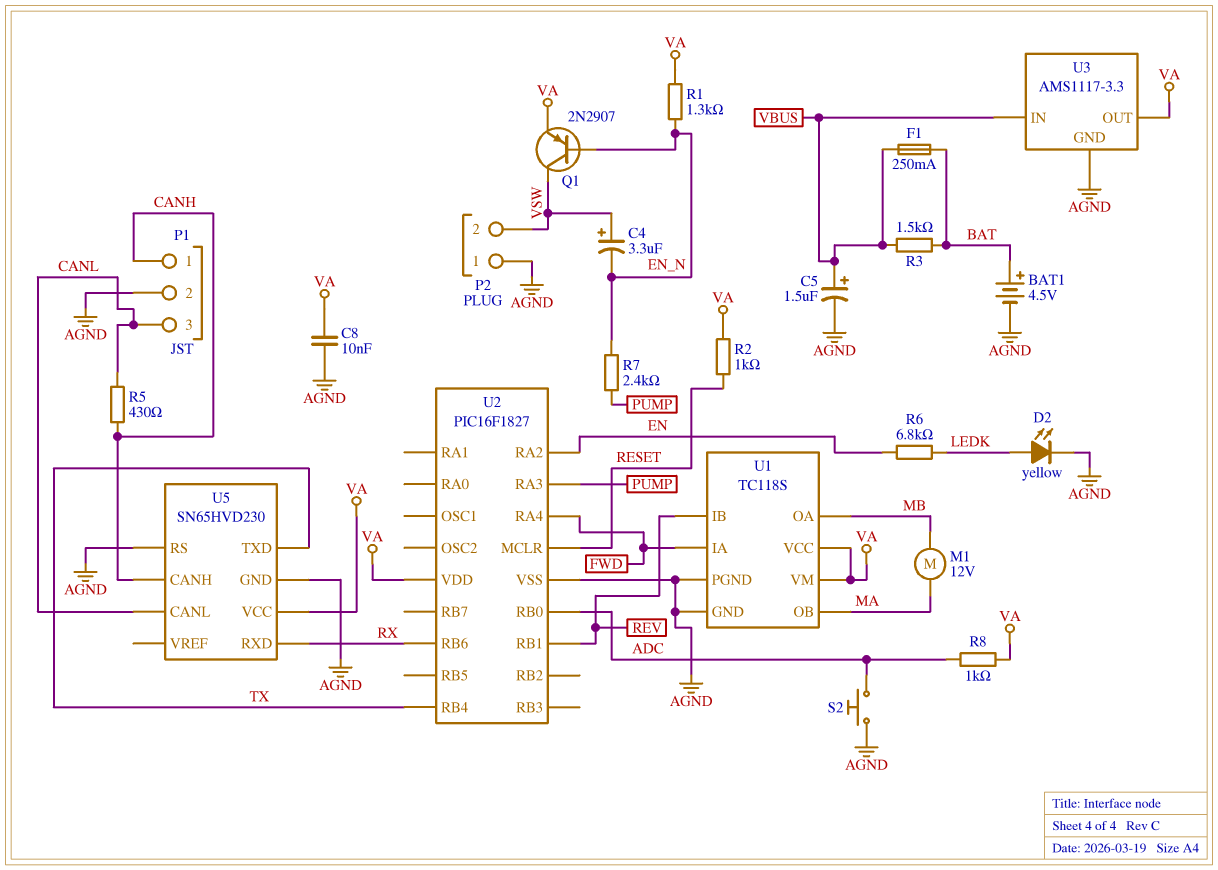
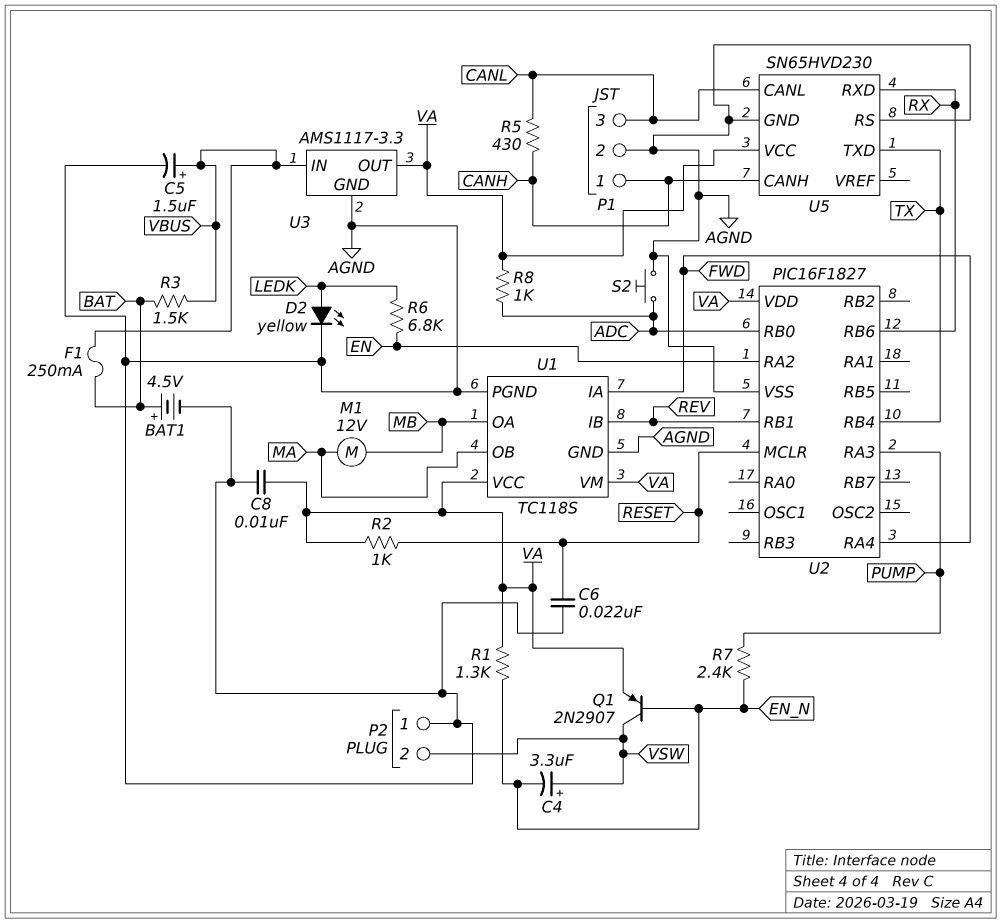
C6: none -> 22nF (AGND, RESET)

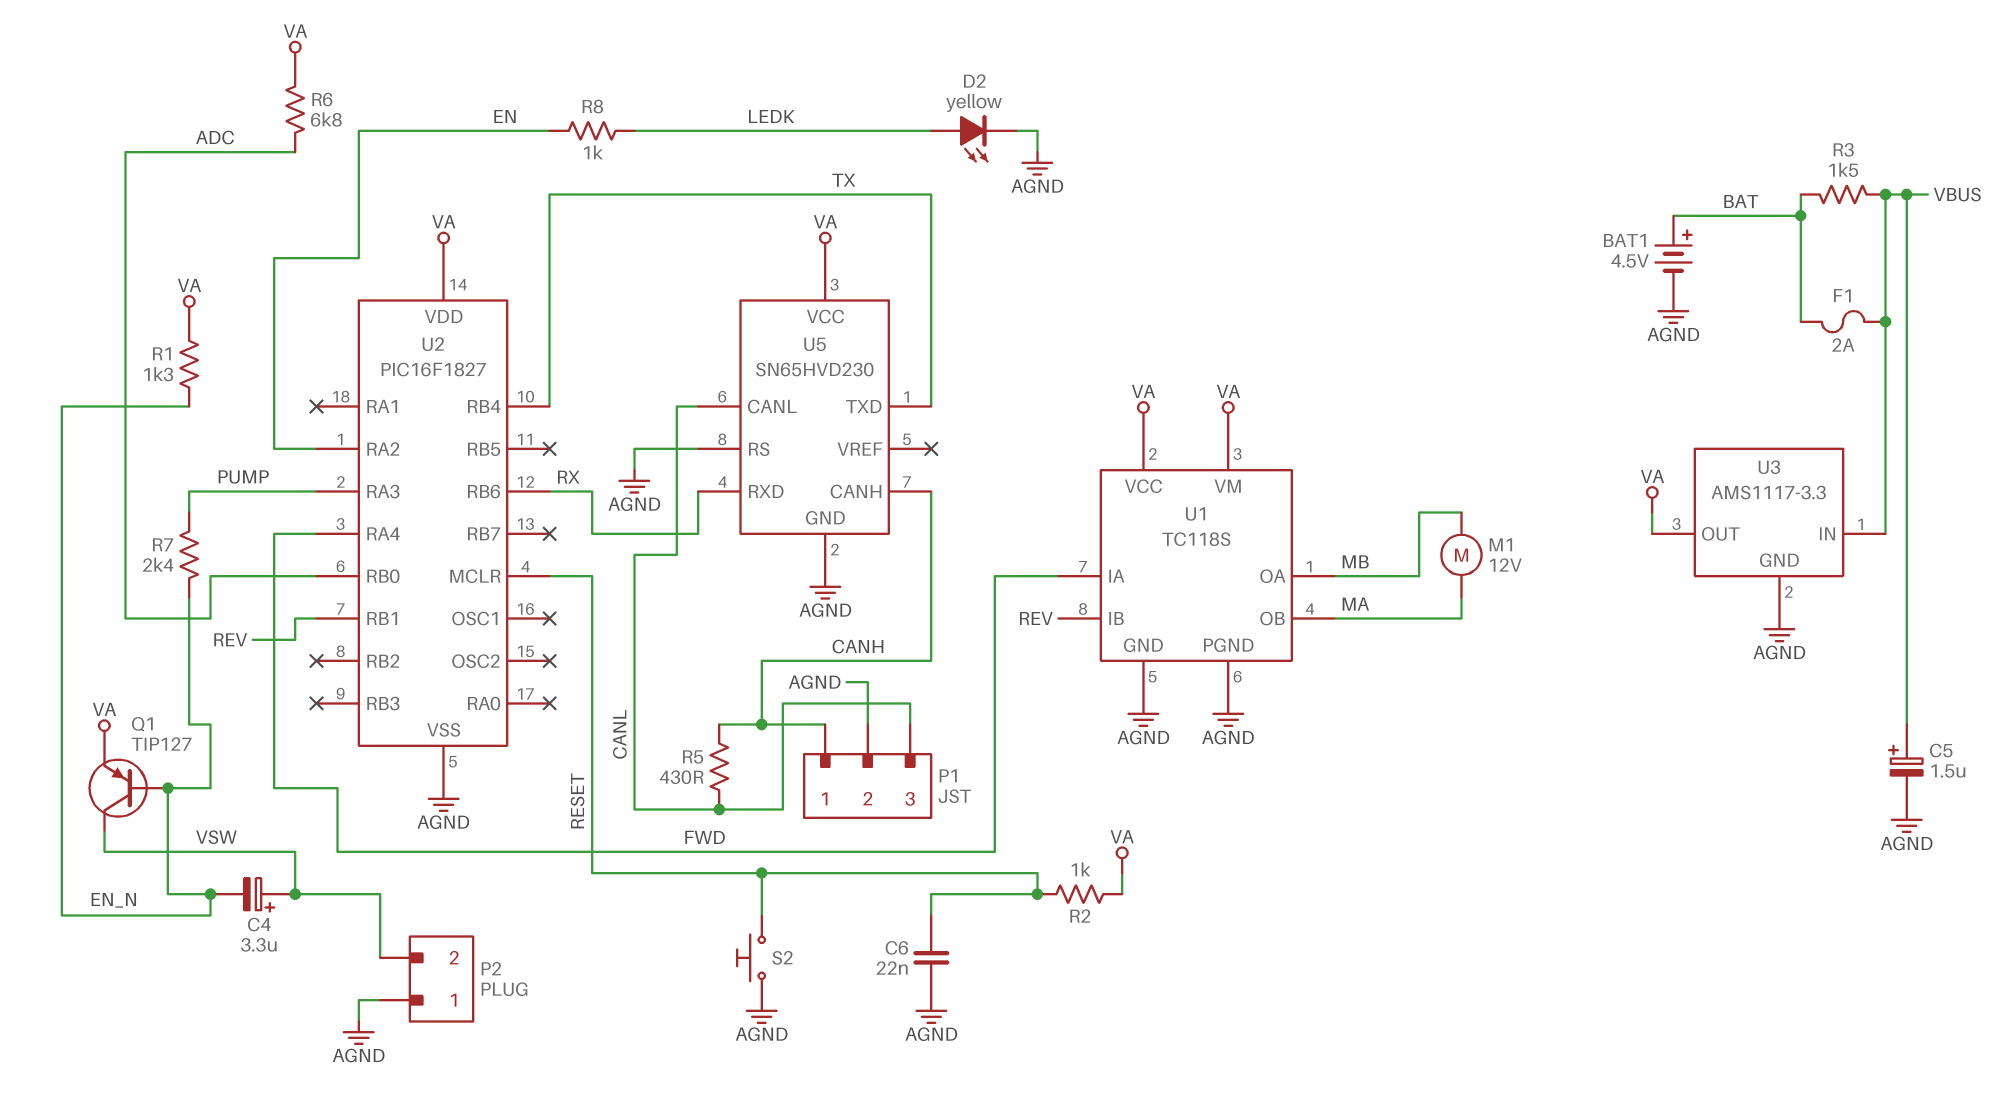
C8: 10nF (AGND, VA) -> none
F1: 250mA (BAT, VBUS) -> 2A (BAT, VBUS)
Q1: PNP 2N2907 (B EN_N, C VSW, E VA) -> PNP TIP127 (B EN_N, C VSW, E VA)
R6: 6.8k (EN, LEDK) -> 6.8k (ADC, VA)
R8: 1k (ADC, VA) -> 1k (EN, LEDK)
S2: button (ADC, AGND) -> button (AGND, RESET)

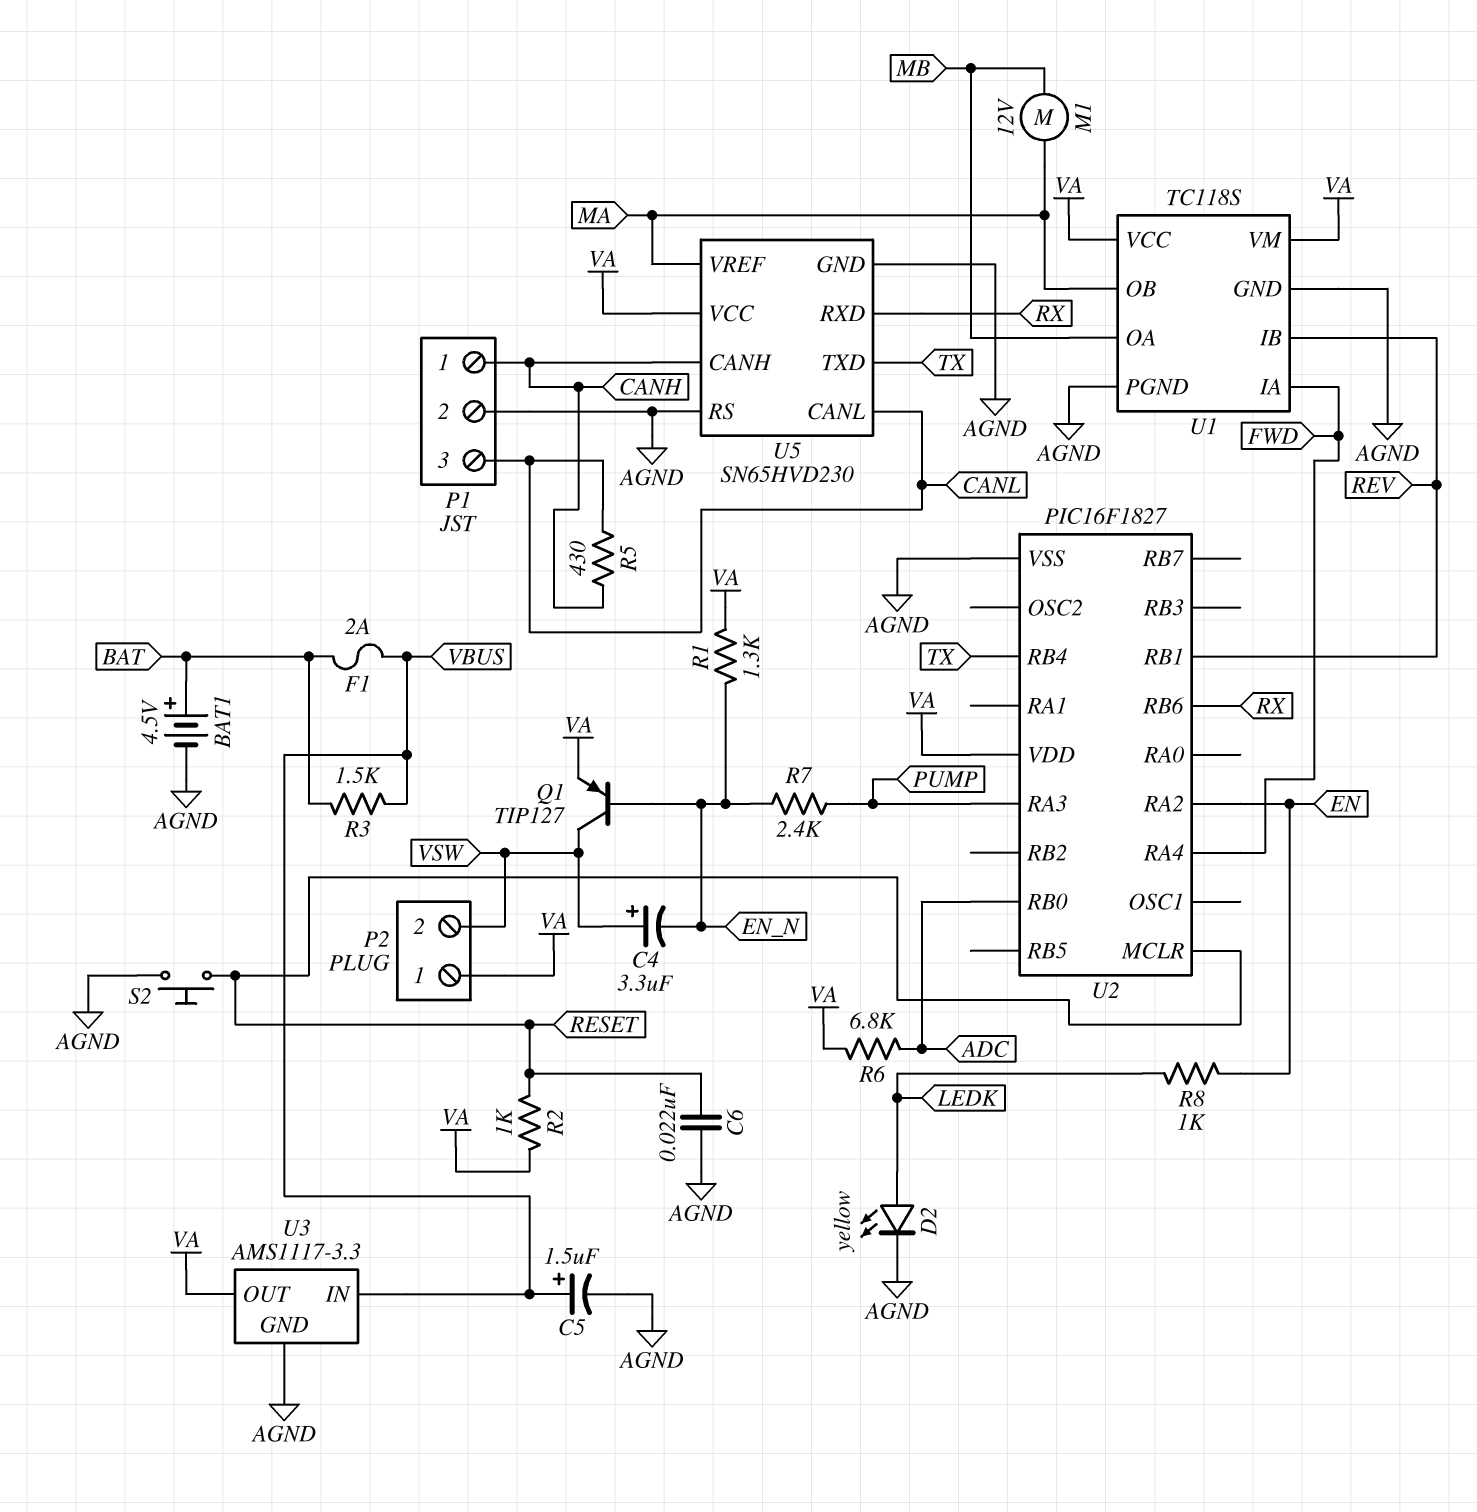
P2 pin 1: AGND -> VA
U5 pin VREF: none -> MA

